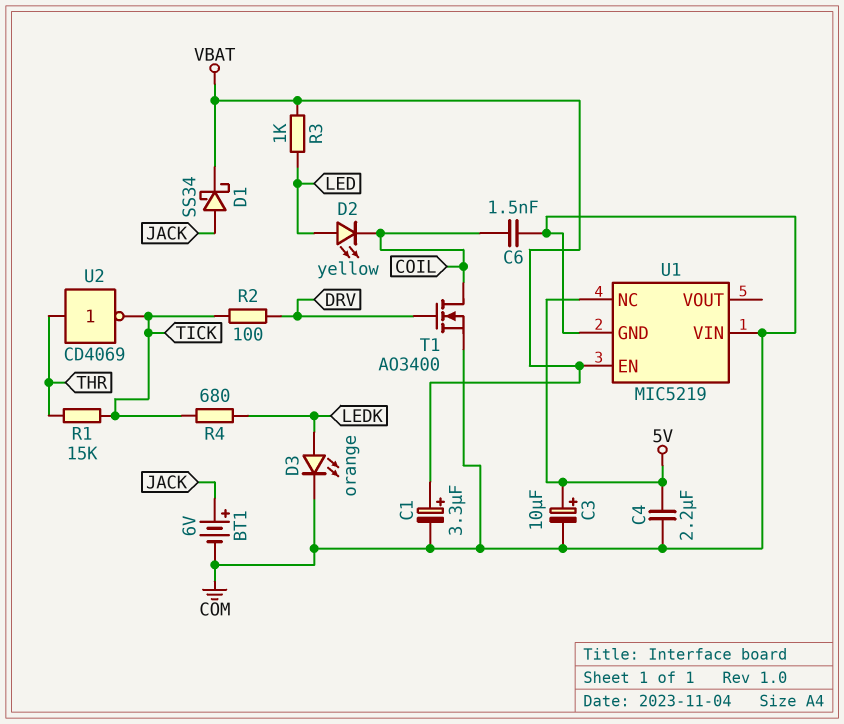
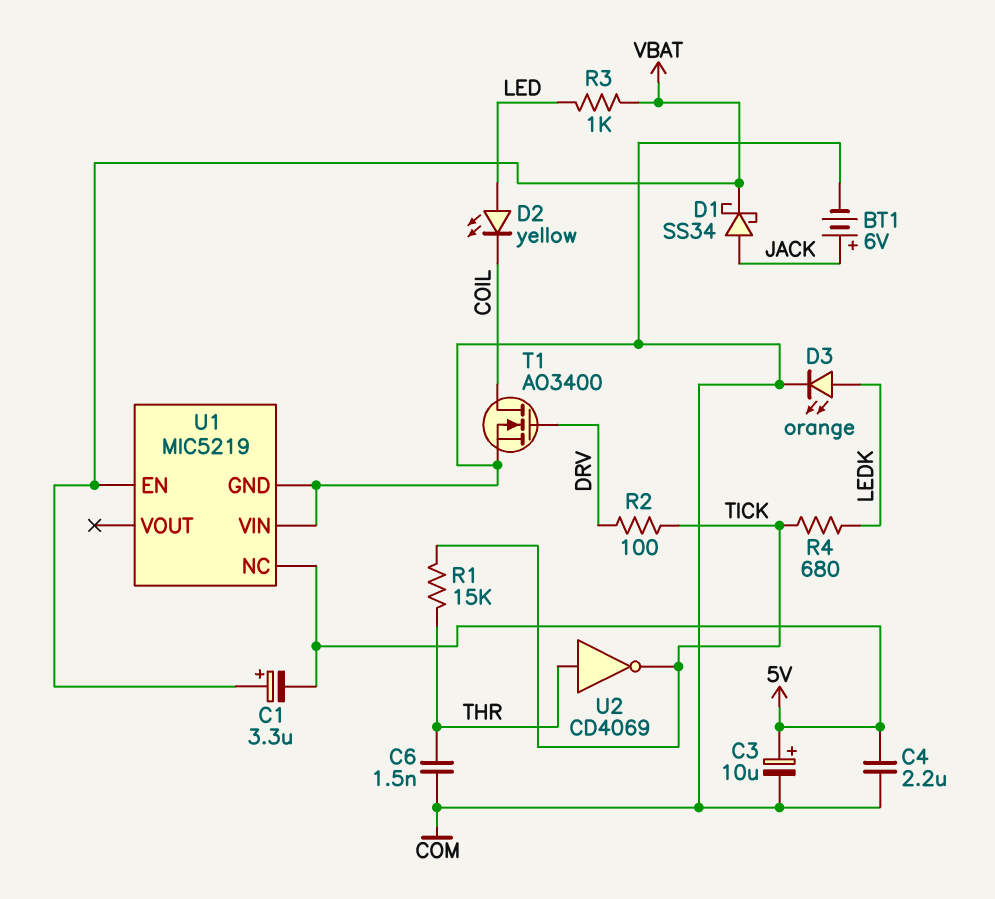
C1: 3.3uF (plus VBAT, minus COM) -> 3.3uF (plus VBAT, minus 5V)
C6: 1.5nF (COIL, COM) -> 1.5nF (COM, THR)

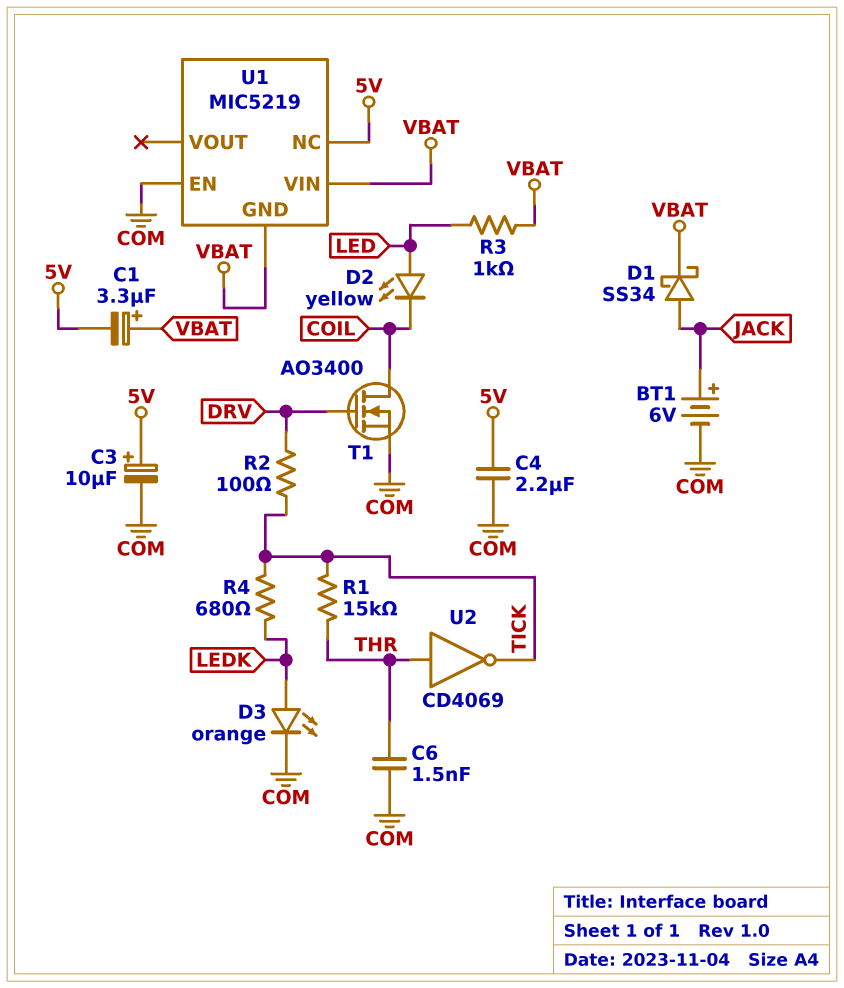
U1 pin EN: VBAT -> COM
U1 pin GND: COM -> VBAT
U1 pin VIN: COM -> VBAT

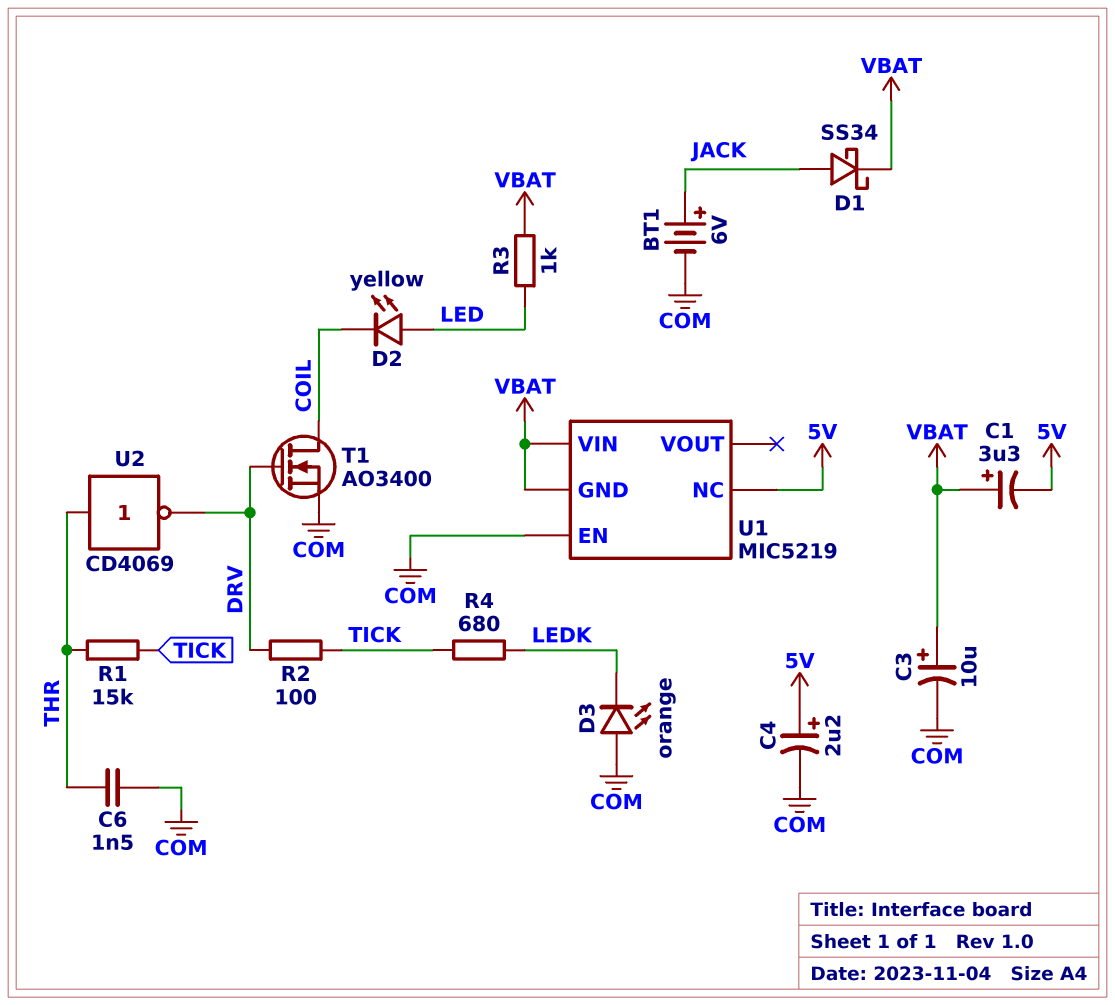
C3: 10uF (plus 5V, minus COM) -> 10uF (plus VBAT, minus COM)
C4: 2.2uF (5V, COM) -> 2.2uF (plus 5V, minus COM)
D3: LED orange (A LEDK, K COM) -> LED orange (A COM, K LEDK)
U2: NOT CD4069 (in THR, out TICK) -> NOT CD4069 (in THR, out DRV)

